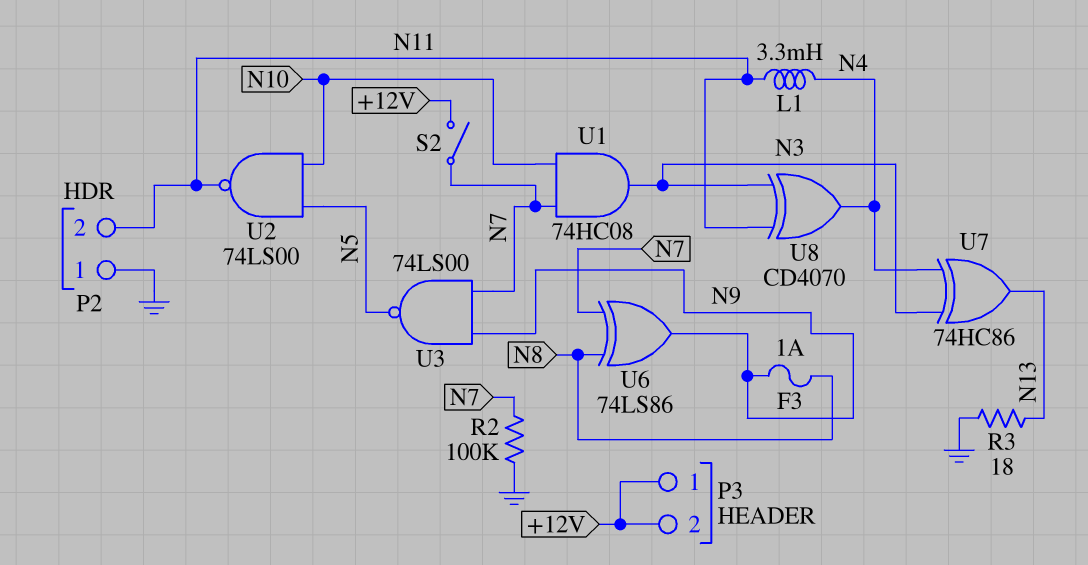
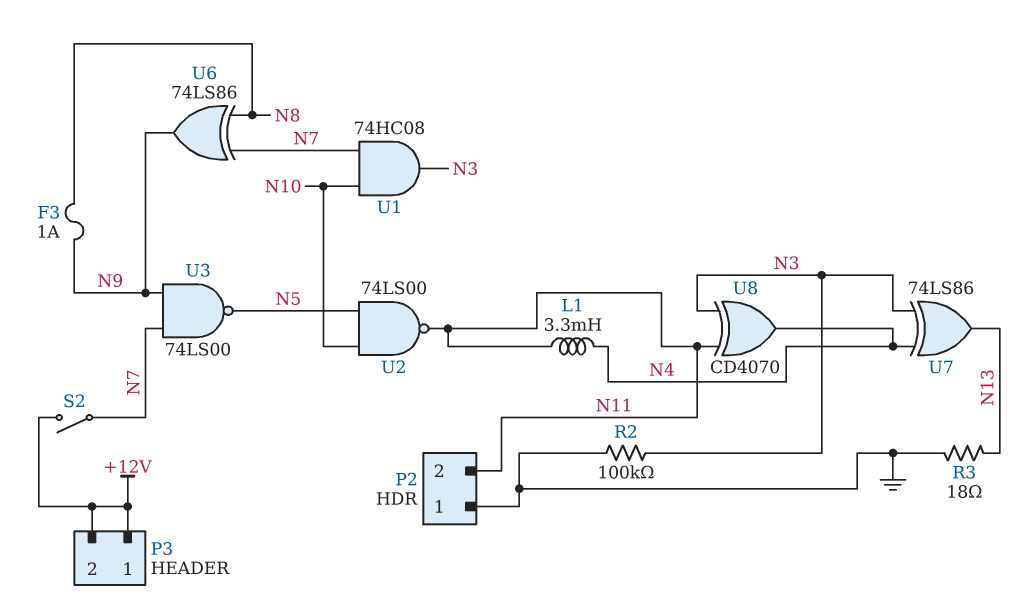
R2: 100k (GND, N7) -> 100k (GND, N3)
U7: XOR 74HC86 (in N3, in N4, out N13) -> XOR 74LS86 (in N3, in N4, out N13)

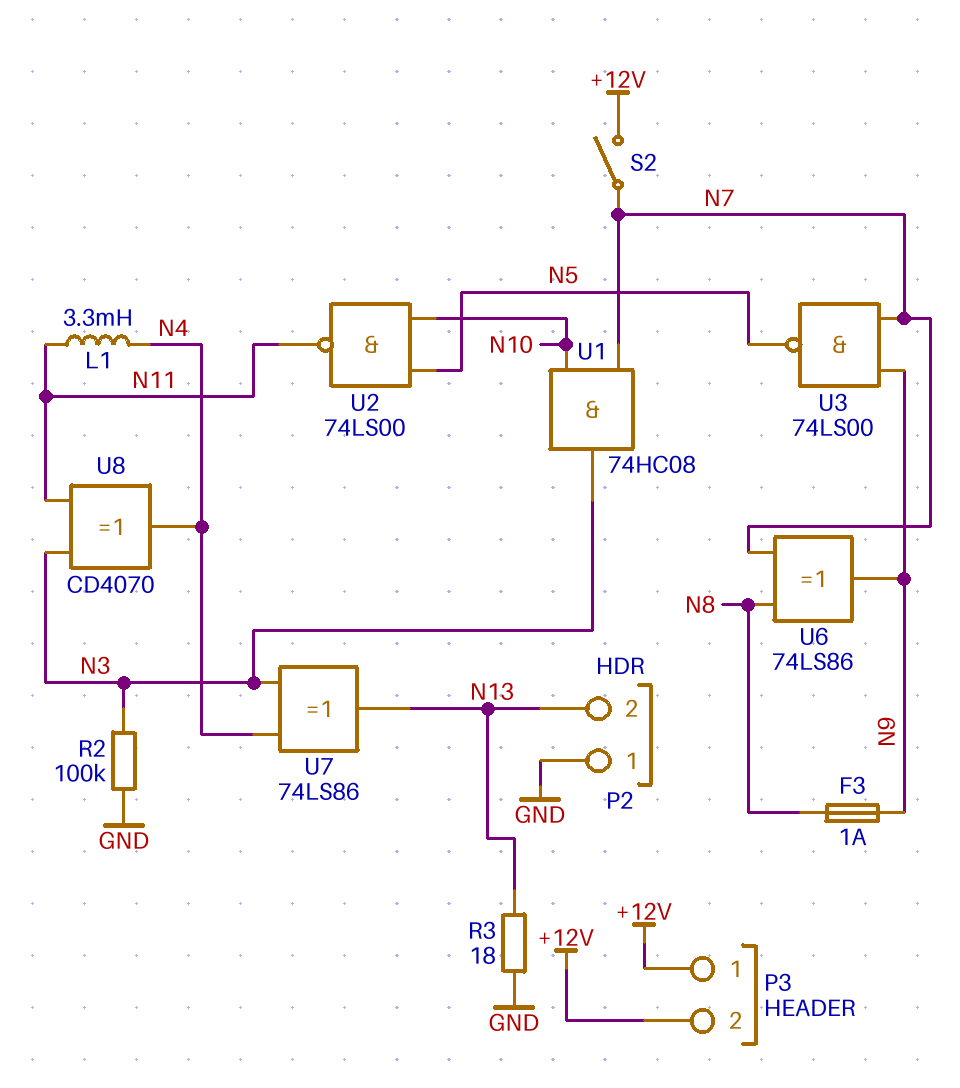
P2 pin 2: N11 -> N13

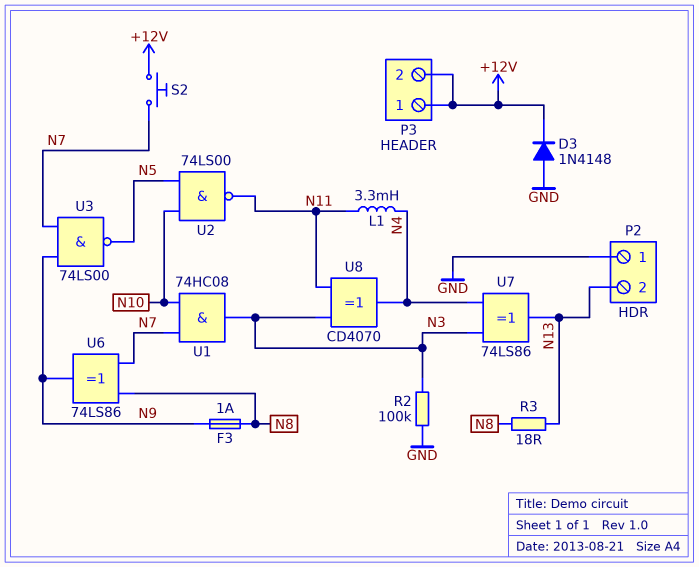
D3: none -> diode 1N4148 (A GND, K +12V)
R3: 18 (GND, N13) -> 18 (N8, N13)
S2: switch (+12V, N7) -> button (+12V, N7)

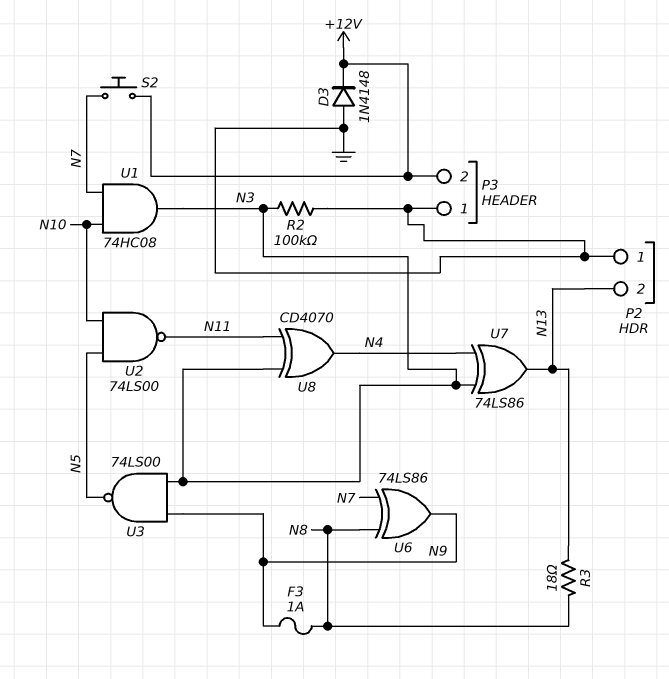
L1: 3.3mH (N4, N11) -> none
P3 pin 1: +12V -> GND
U3: NAND 74LS00 (in N7, in N9, out N5) -> NAND 74LS00 (in N3, in N9, out N5)

